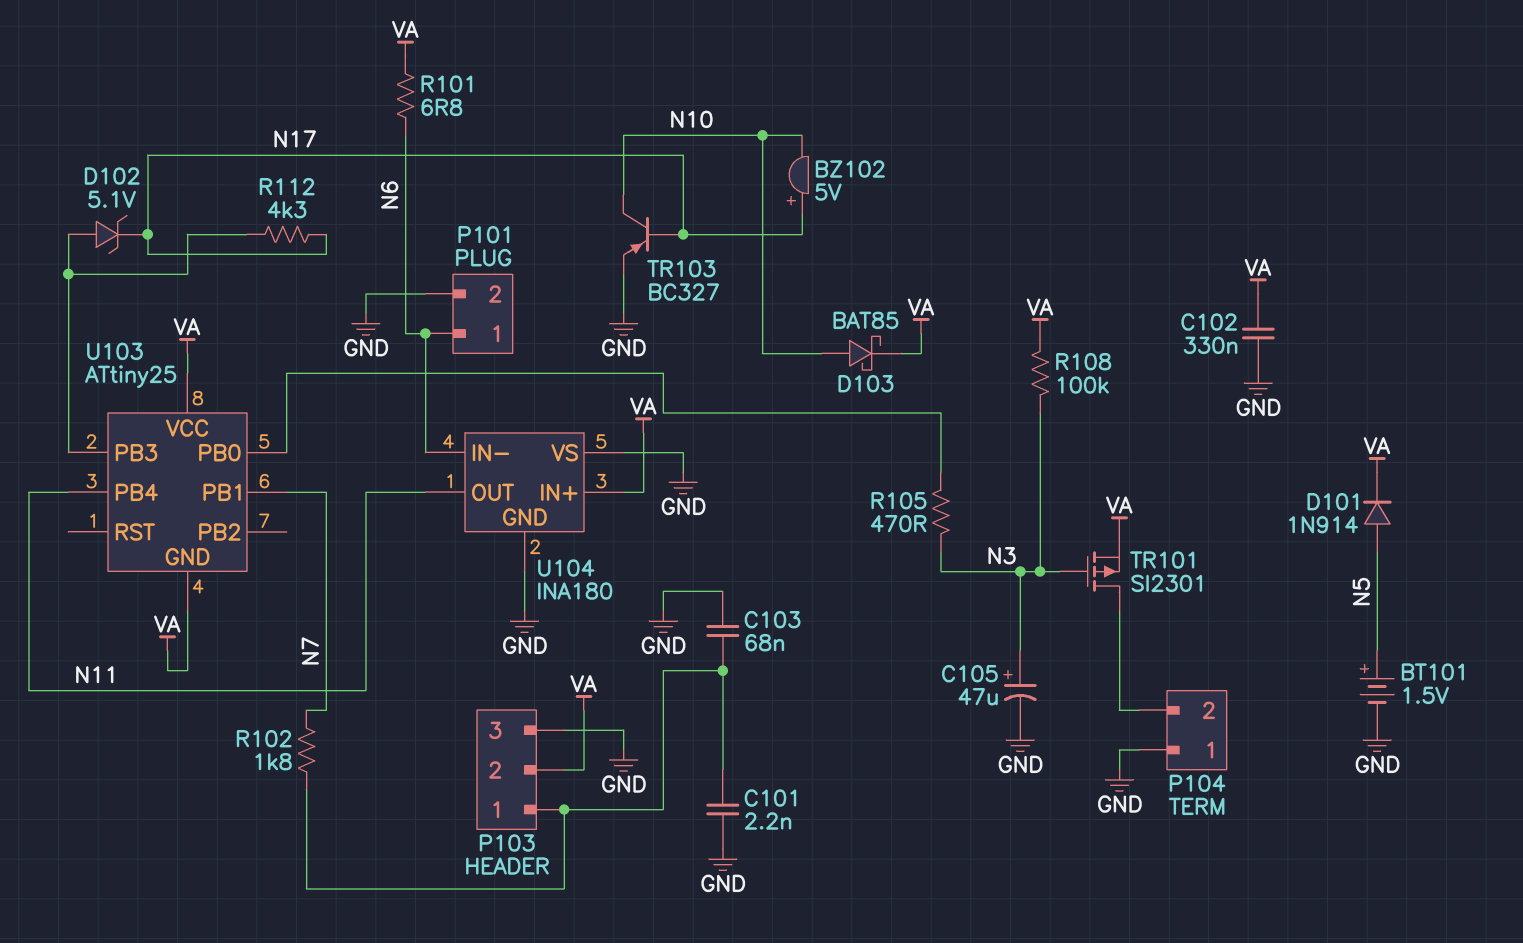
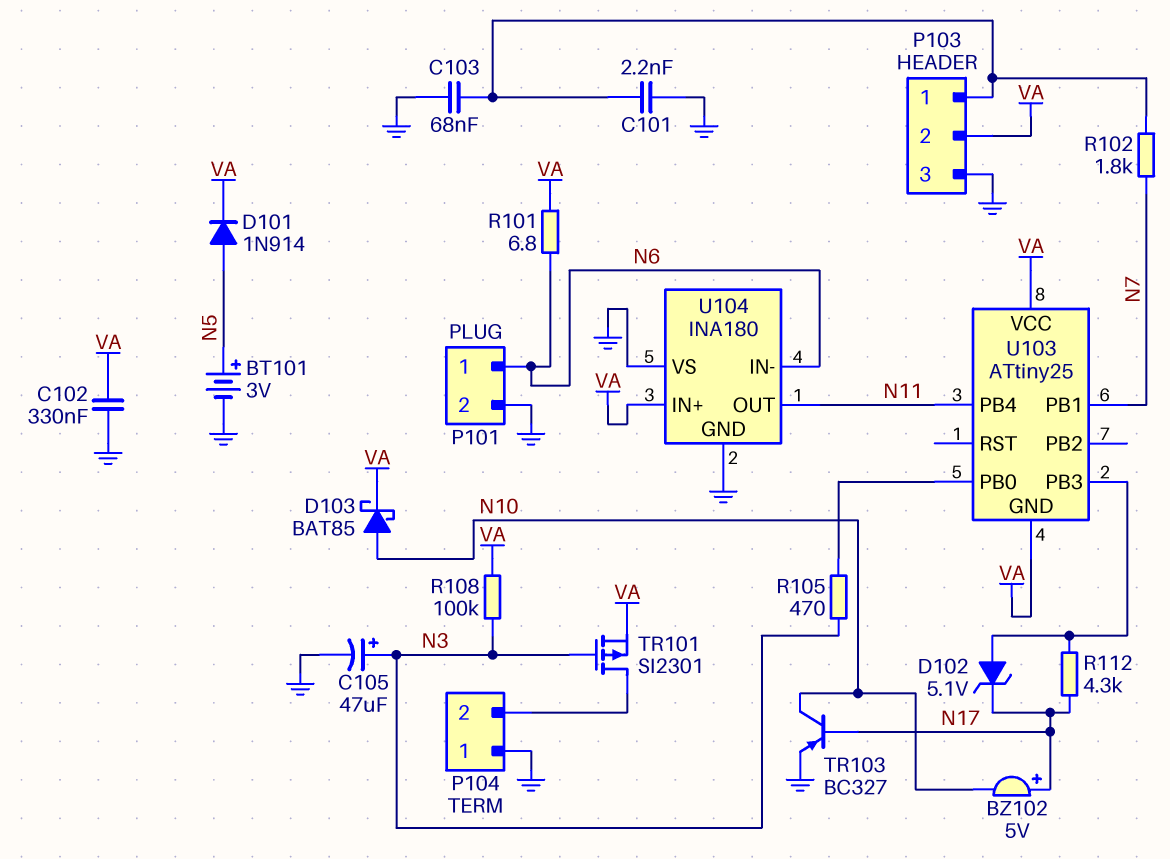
BT101: 1.5V (plus N5, minus GND) -> 3V (plus N5, minus GND)

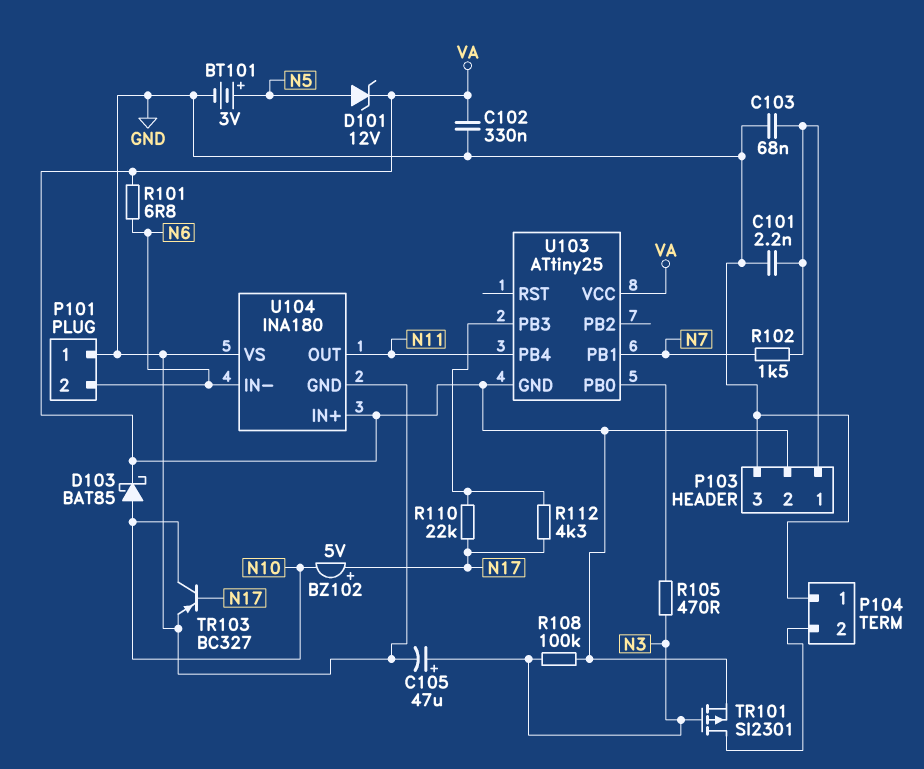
D101: diode 1N914 (A N5, K VA) -> zener 12V (A N5, K VA)
D102: zener 5.1V (A U103/PB3, K N17) -> none
P101 pin 1: N6 -> GND
P101 pin 2: GND -> N6
R102: 1.8k (N7, P103/1) -> 1.5k (N7, P103/1)
R110: none -> 22k (N17, U103/PB3)

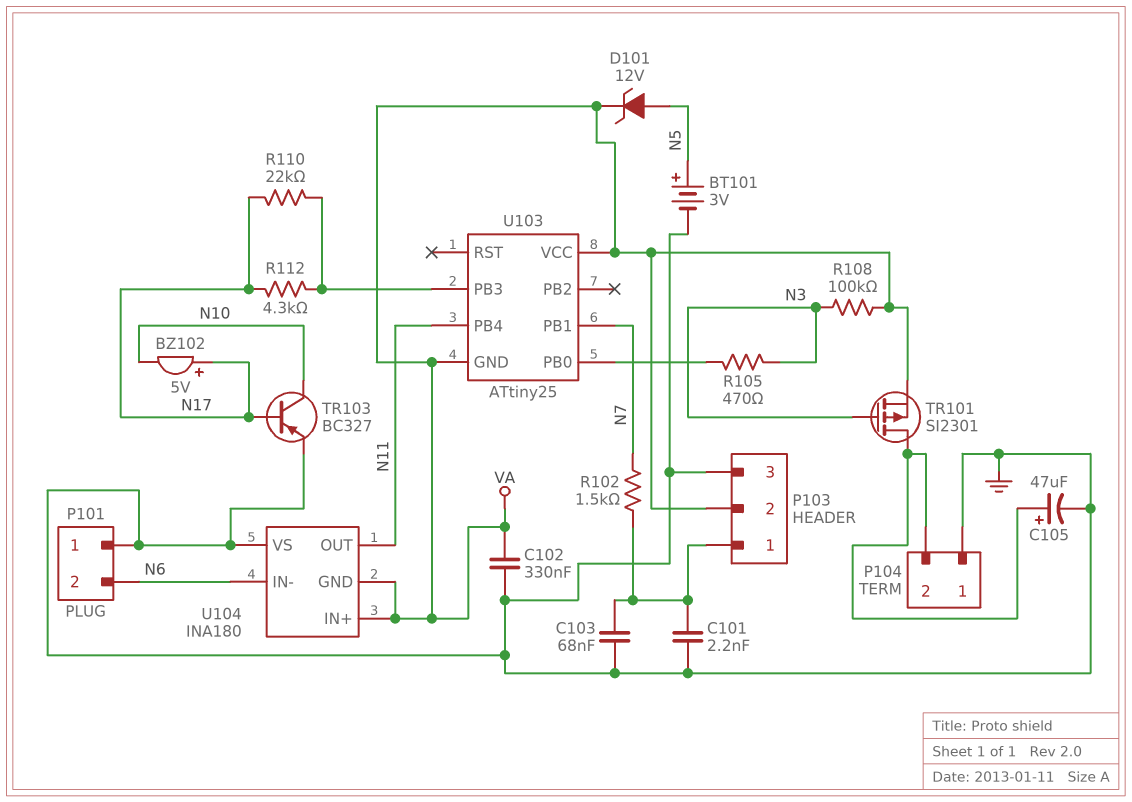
C105: 47uF (plus N3, minus GND) -> 47uF (plus P104/2, minus GND)
D103: schottky BAT85 (A N10, K VA) -> none
R101: 6.8 (N6, VA) -> none
U104 pin GND: GND -> VA

